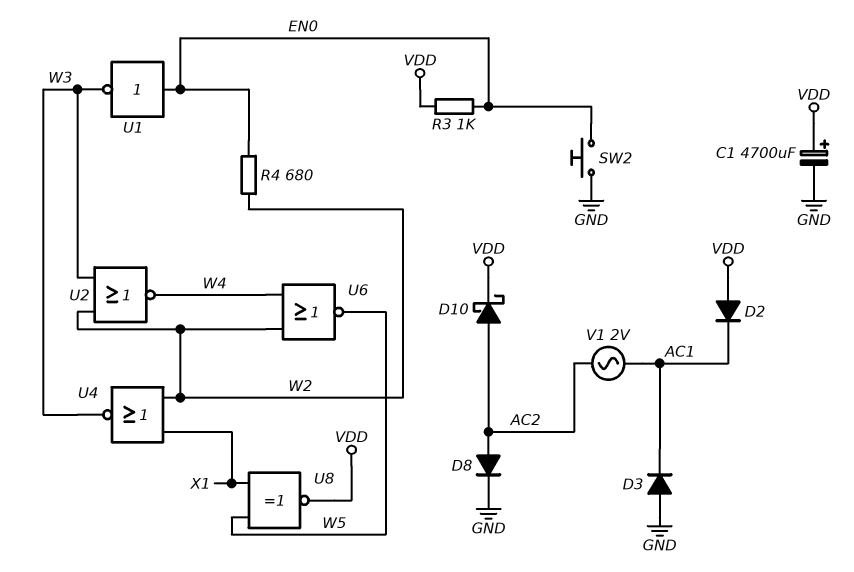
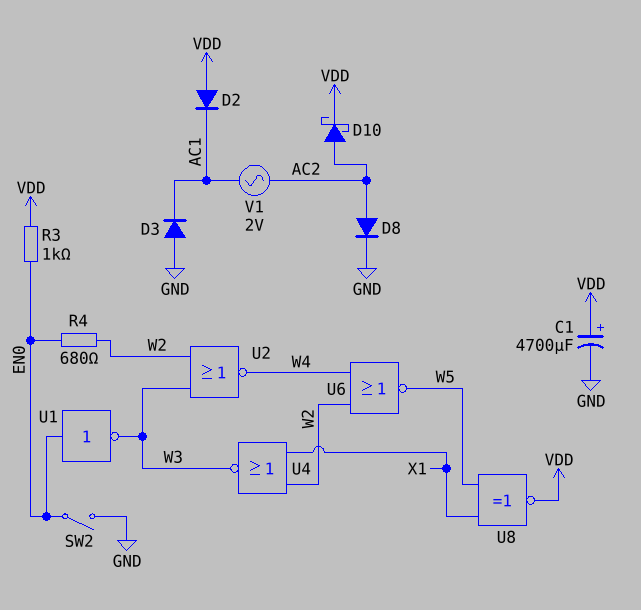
SW2: button (EN0, GND) -> switch (EN0, GND)

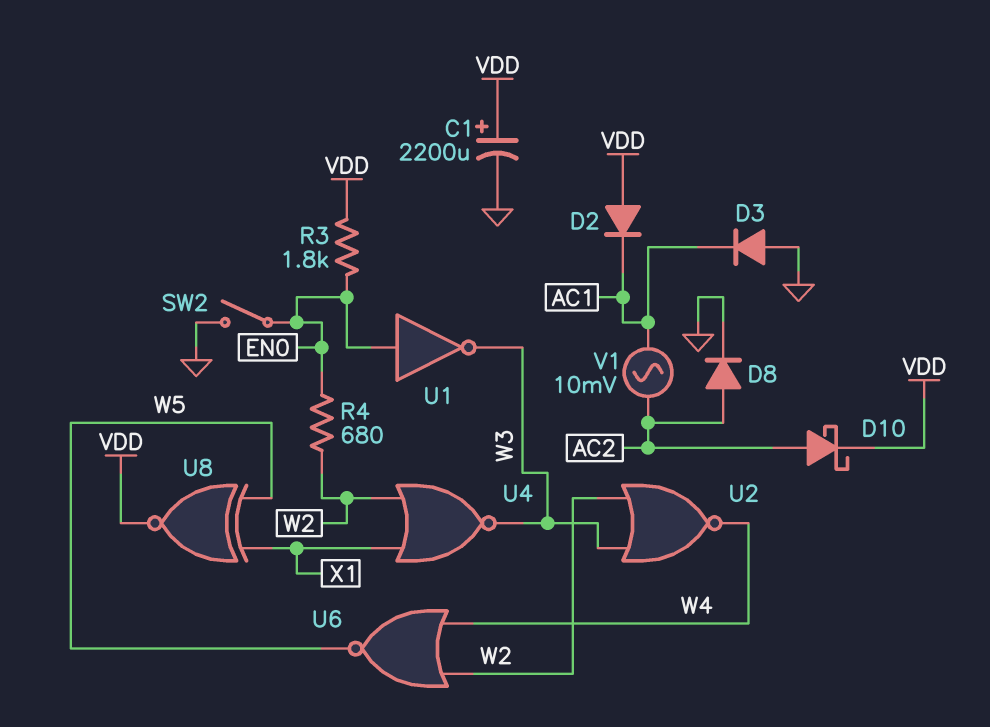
C1: 4700uF (plus VDD, minus GND) -> 2200uF (plus VDD, minus GND)
R3: 1k (EN0, VDD) -> 1.8k (EN0, VDD)
V1: AC 2V (AC1, AC2) -> AC 10mV (AC1, AC2)

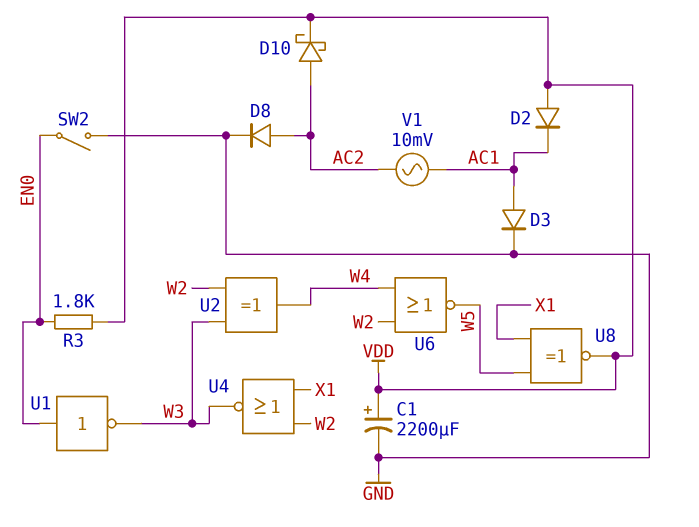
D3: diode (A GND, K AC1) -> diode (A AC1, K GND)
R4: 680 (EN0, W2) -> none
U2: NOR (in W2, in W3, out W4) -> XOR (in W2, in W3, out W4)

